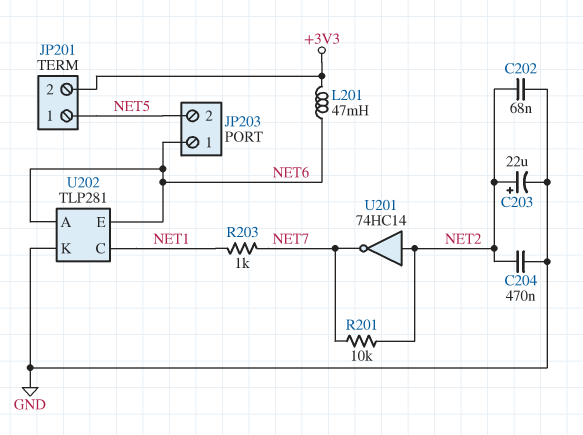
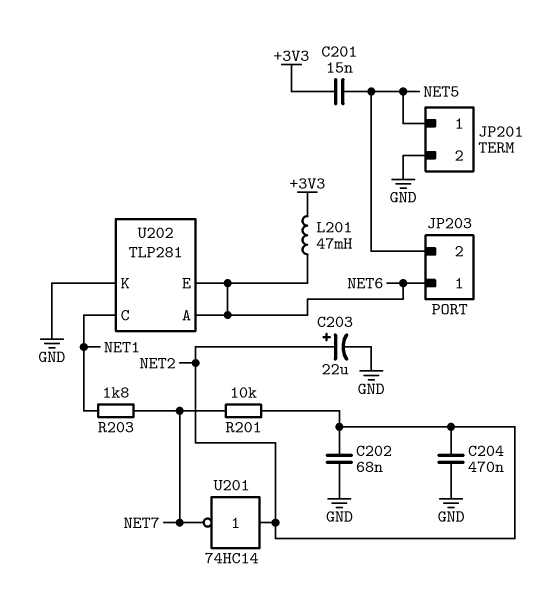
C201: none -> 15nF (+3V3, NET5)
JP201 pin 2: +3V3 -> GND
R203: 1k (NET1, NET7) -> 1.8k (NET1, NET7)

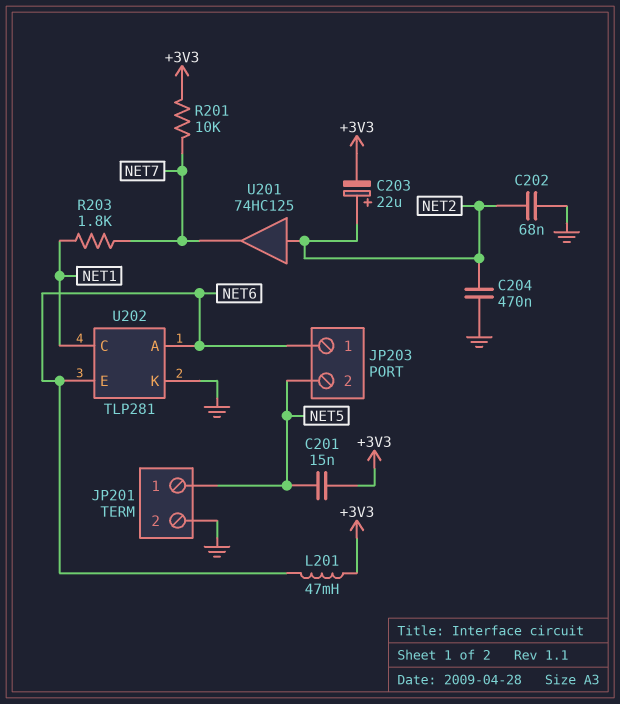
C203: 22uF (plus NET2, minus GND) -> 22uF (plus NET2, minus +3V3)
R201: 10k (NET2, NET7) -> 10k (+3V3, NET7)
U201: NOT 74HC14 (in NET2, out NET7) -> buffer 74HC125 (in NET2, out NET7)

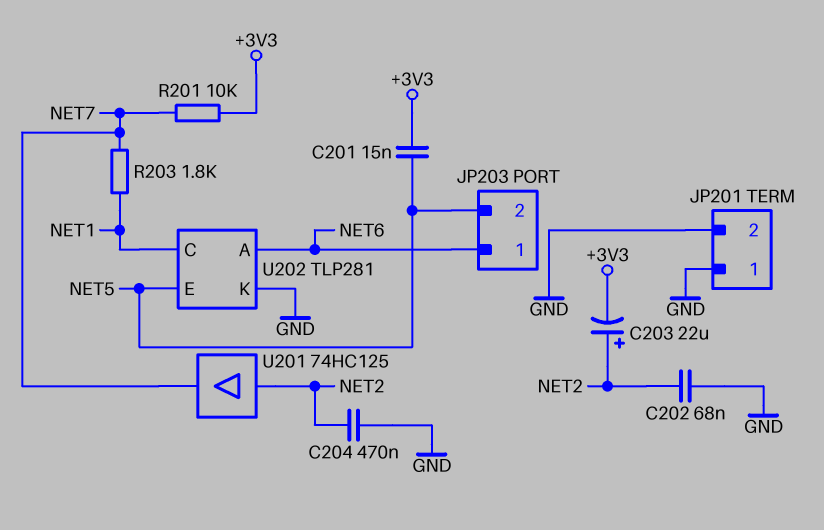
JP201 pin 1: NET5 -> GND
L201: 47mH (+3V3, NET6) -> none
U202 pin E: NET6 -> NET5

